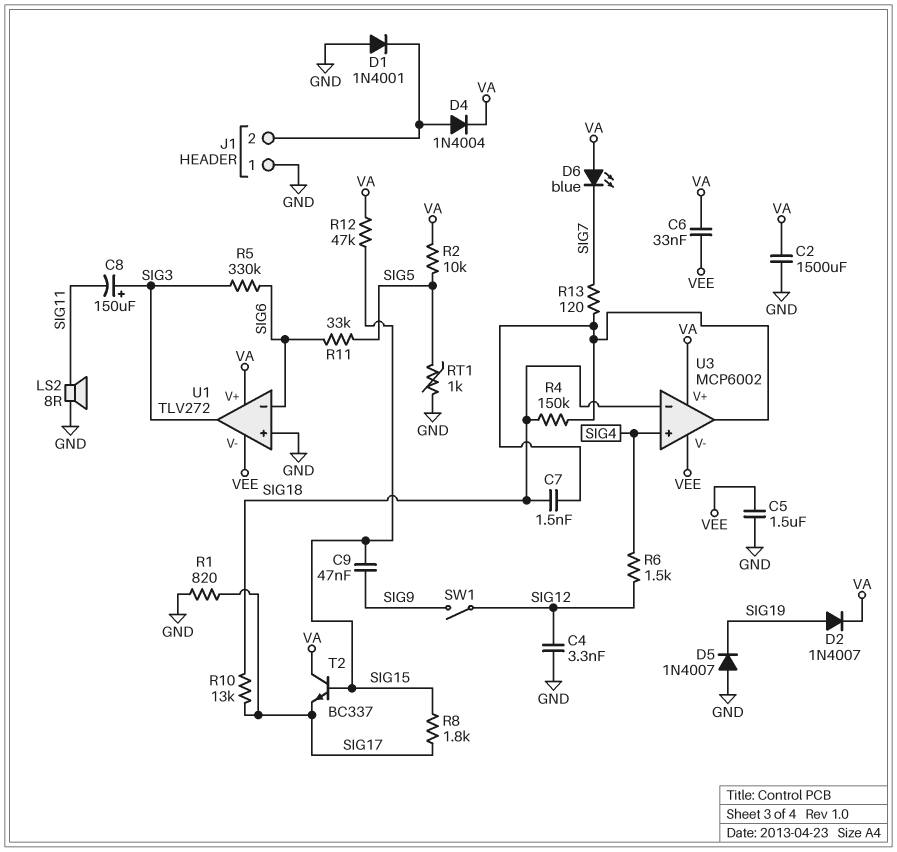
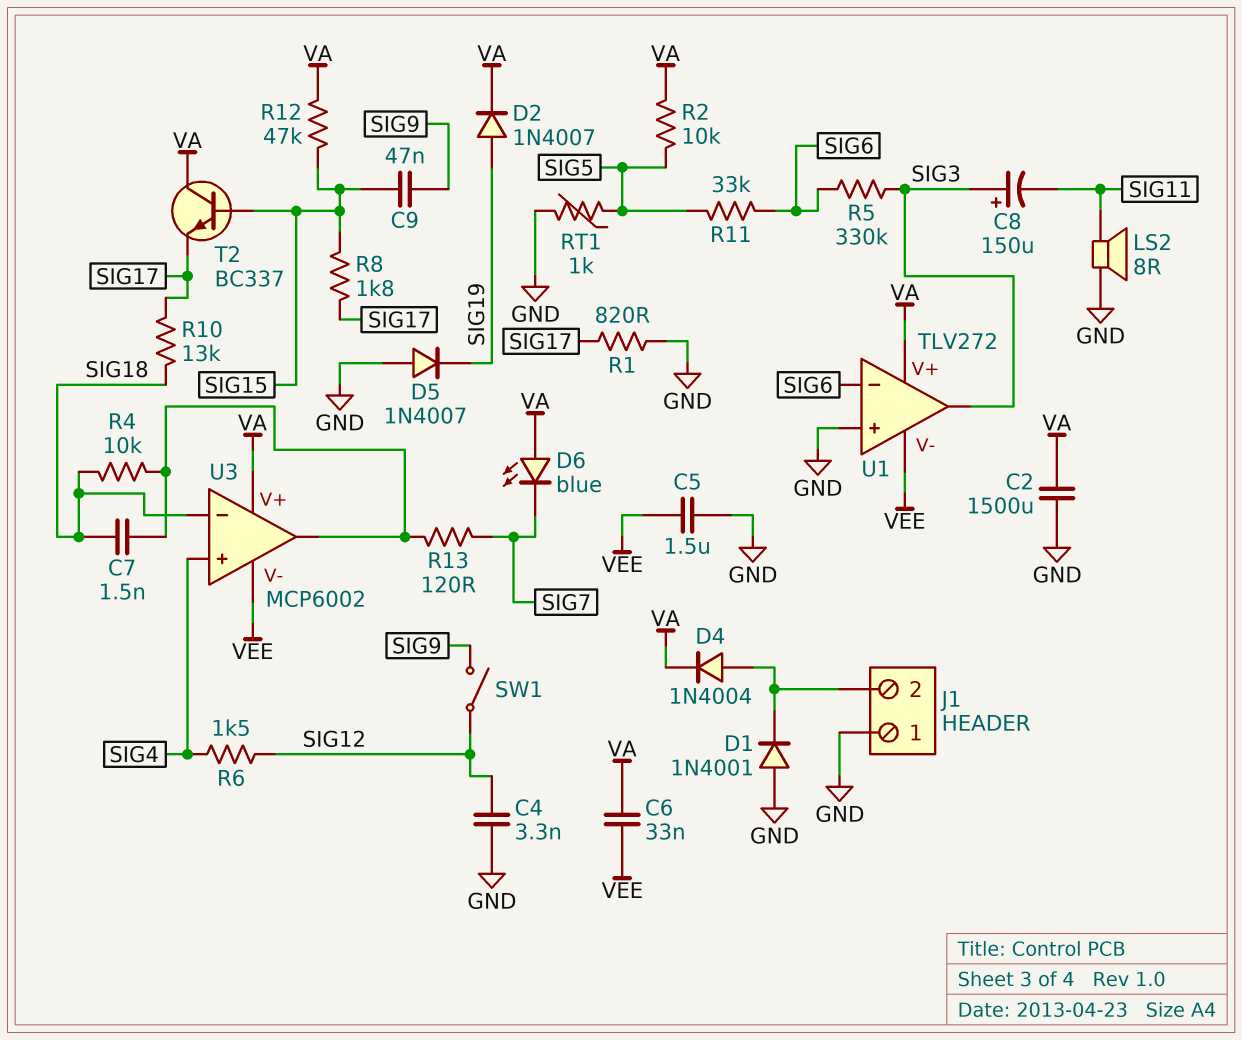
R4: 150k (SIG18, U3/out) -> 10k (SIG18, U3/out)

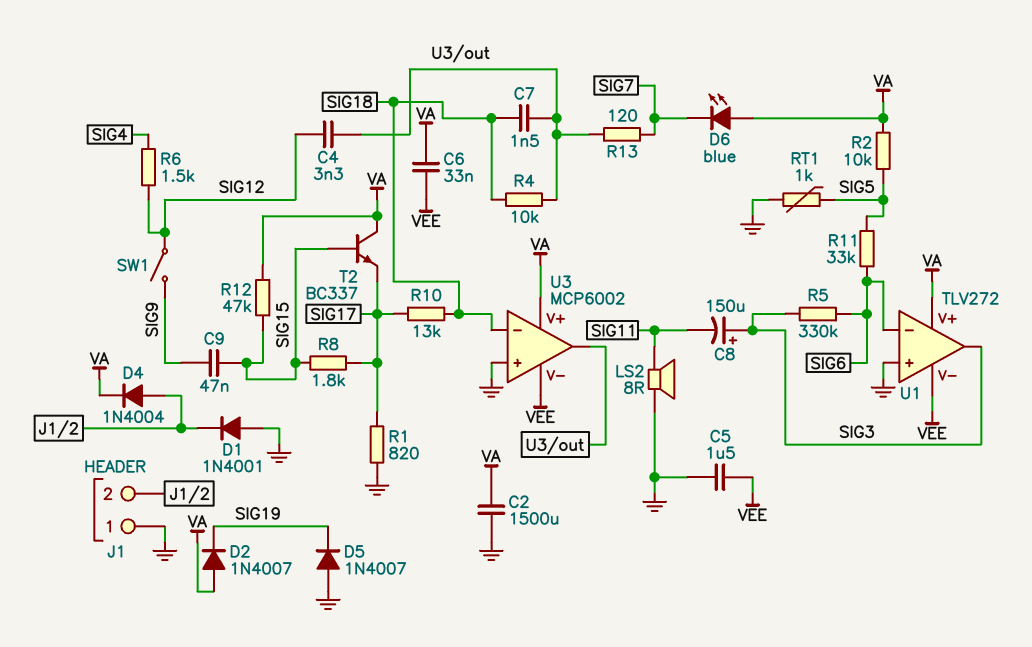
C4: 3.3nF (GND, SIG12) -> 3.3nF (SIG12, U3/out)
D2: diode 1N4007 (A SIG19, K VA) -> diode 1N4007 (A VA, K SIG19)
U3 pin in+: SIG4 -> GND

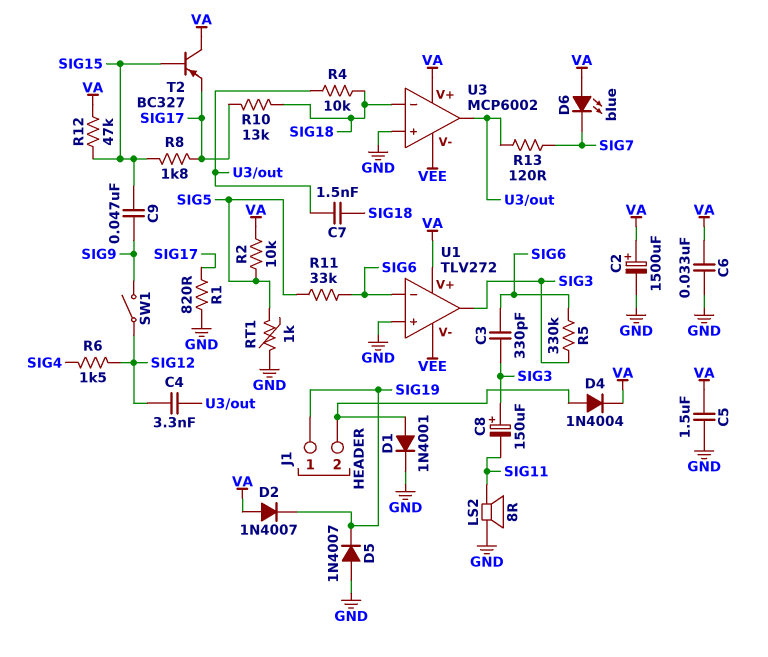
C2: 1500uF (GND, VA) -> 1500uF (plus VA, minus GND)
C3: none -> 330pF (SIG3, SIG6)
C5: 1.5uF (GND, VEE) -> 1.5uF (GND, VA)
C6: 33nF (VA, VEE) -> 33nF (GND, VA)
D1: diode 1N4001 (A GND, K J1/2) -> diode 1N4001 (A J1/2, K GND)
J1 pin 1: GND -> SIG19
T2: NPN BC337 (B SIG15, C VA, E SIG17) -> PNP BC327 (B SIG15, C VA, E SIG17)

